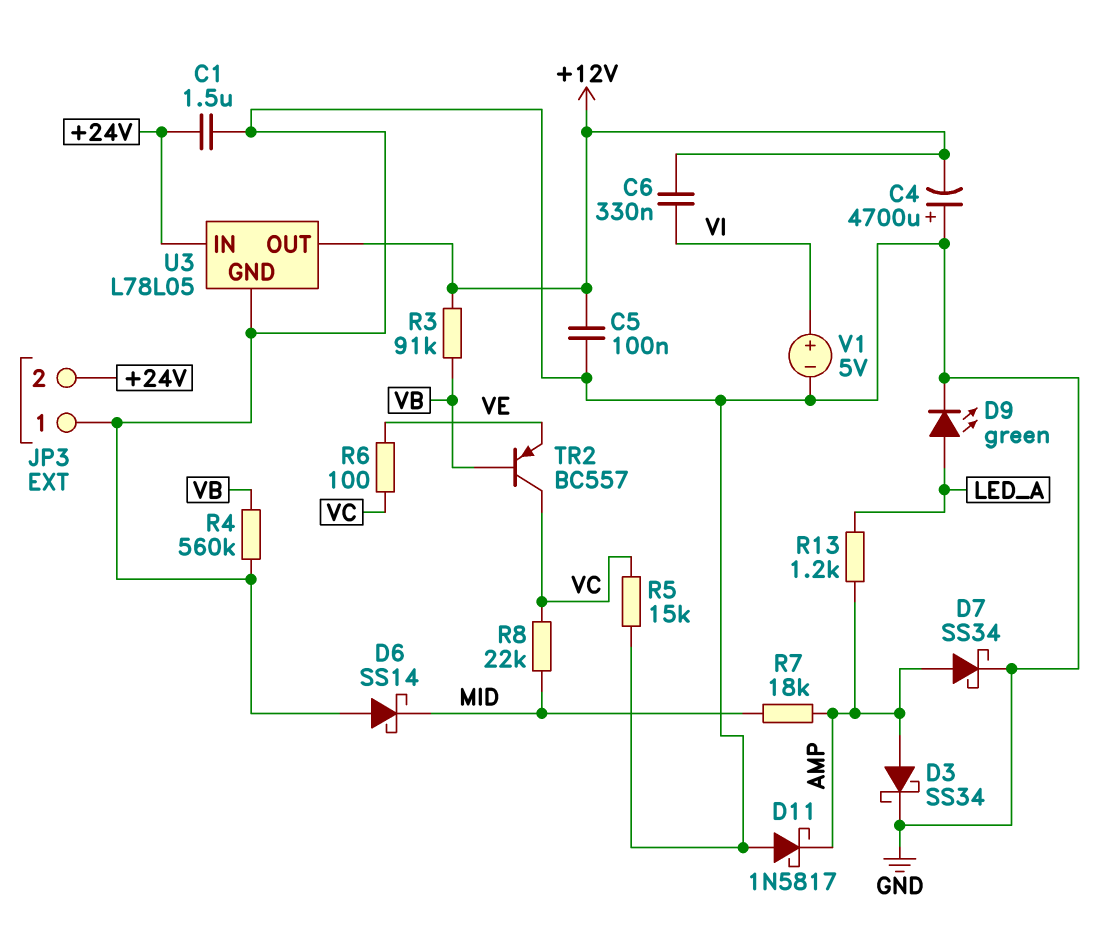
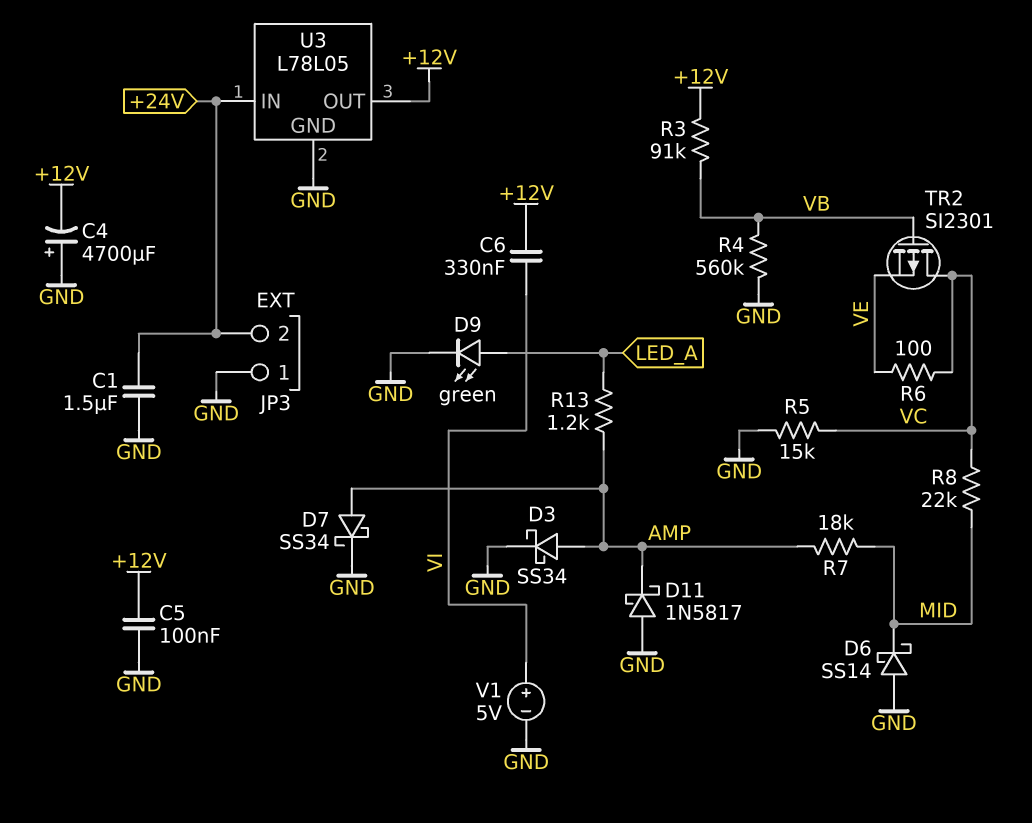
TR2: PNP BC557 (B VB, C VC, E VE) -> PMOS SI2301 (G VB, D VC, S VE)

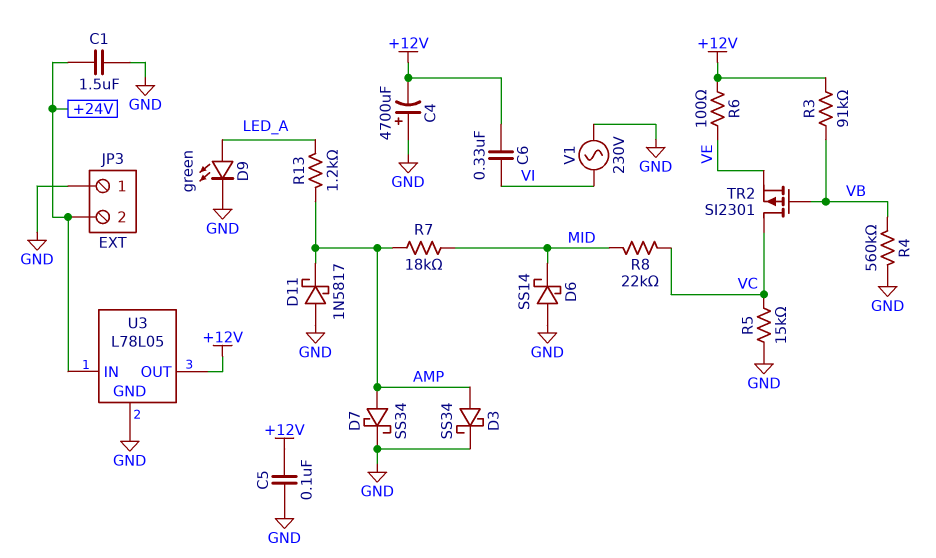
R6: 100 (VC, VE) -> 100 (+12V, VE)
V1: 5V (plus VI, minus GND) -> AC 230V (GND, VI)

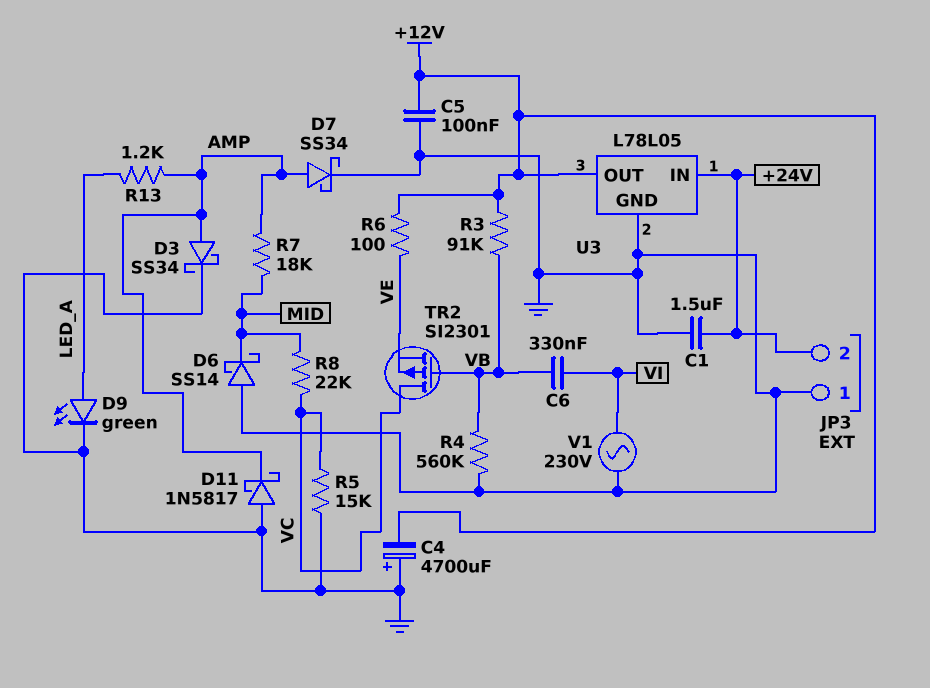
C6: 330nF (+12V, VI) -> 330nF (VB, VI)

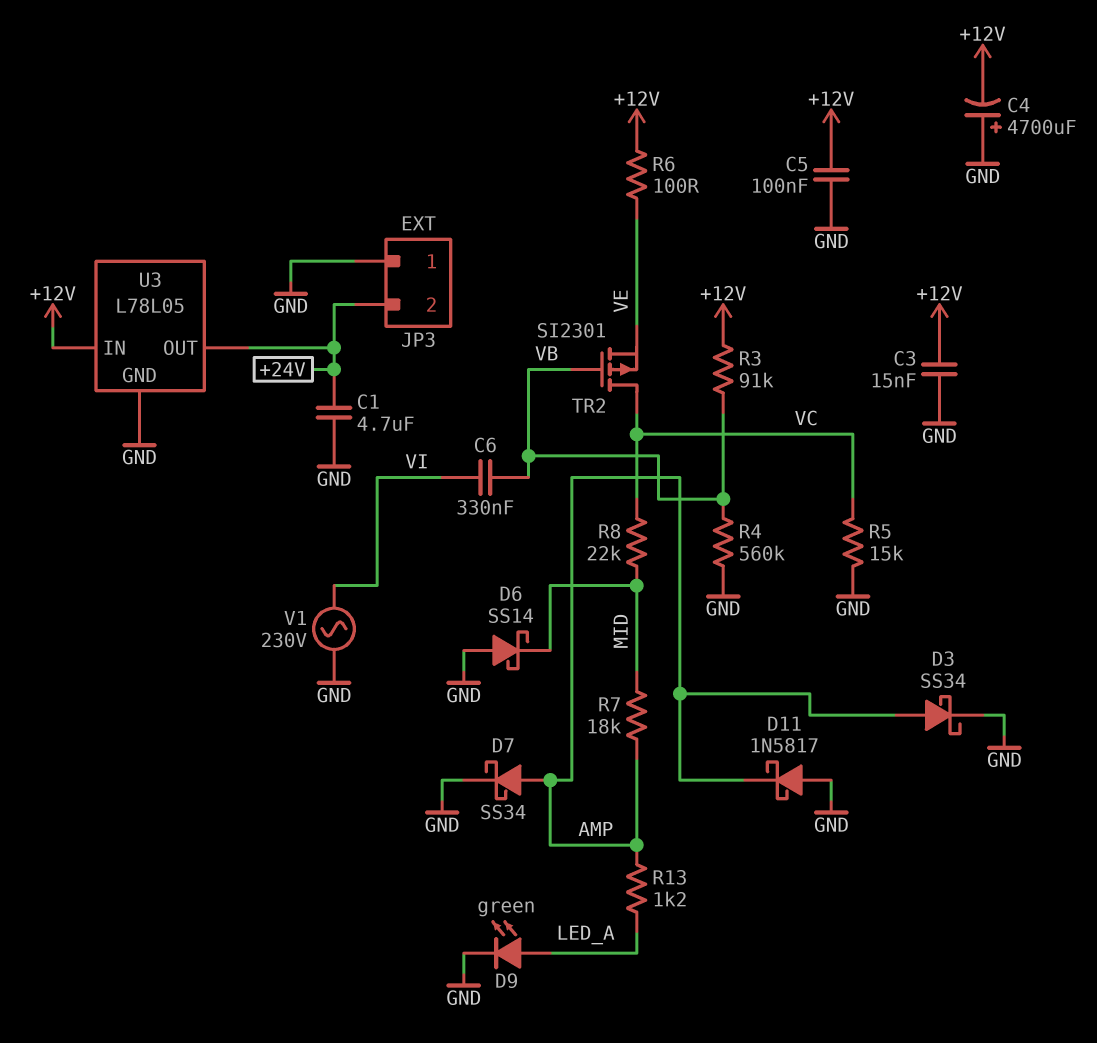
C1: 1.5uF (+24V, GND) -> 4.7uF (+24V, GND)
C3: none -> 15nF (+12V, GND)
U3 pin IN: +24V -> +12V
U3 pin OUT: +12V -> +24V

